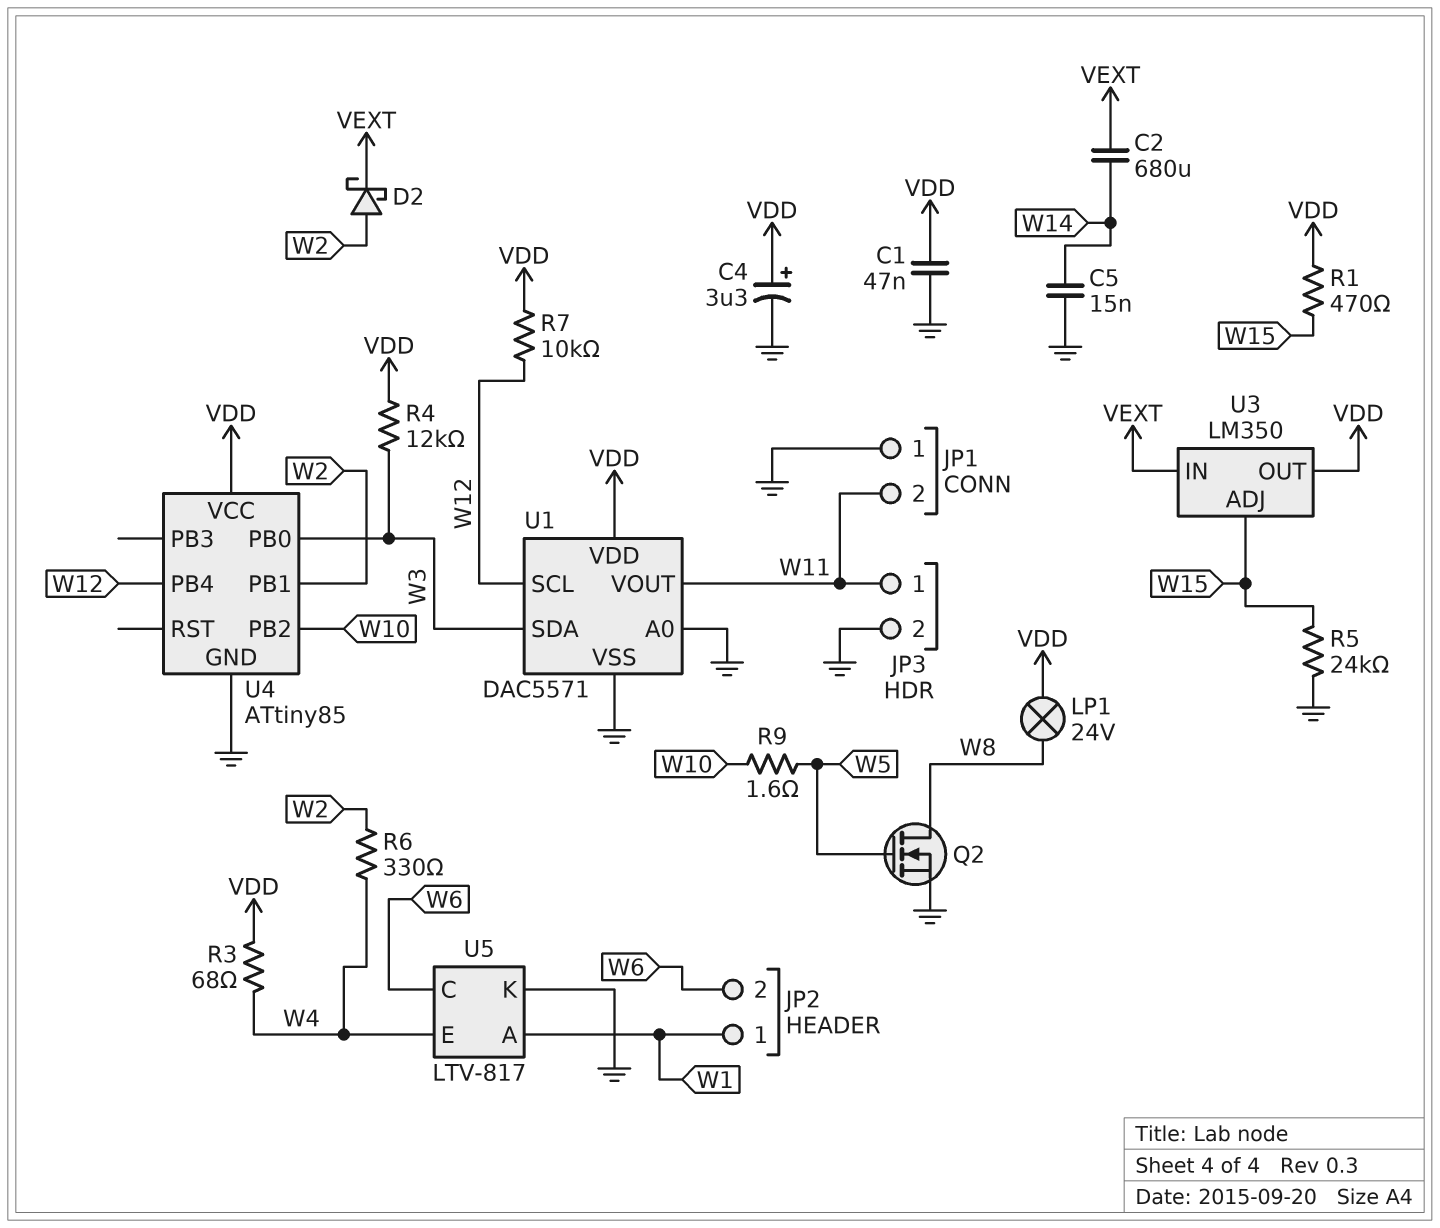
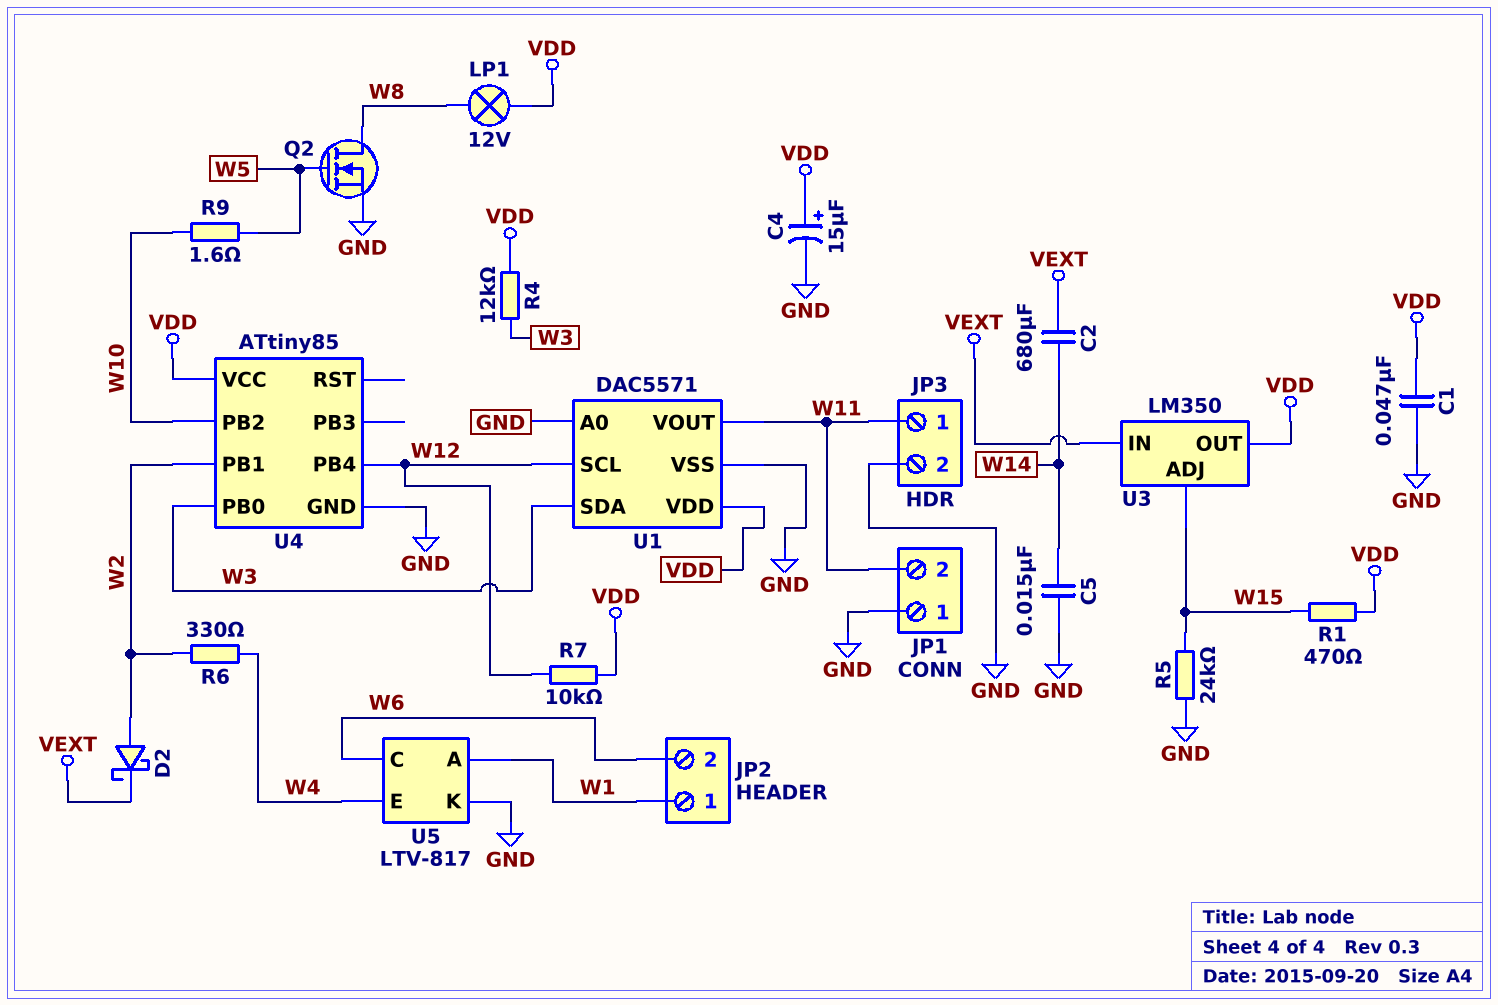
C4: 3.3uF (plus VDD, minus GND) -> 15uF (plus VDD, minus GND)
LP1: lamp 24V (VDD, W8) -> lamp 12V (VDD, W8)
R3: 68 (VDD, W4) -> none

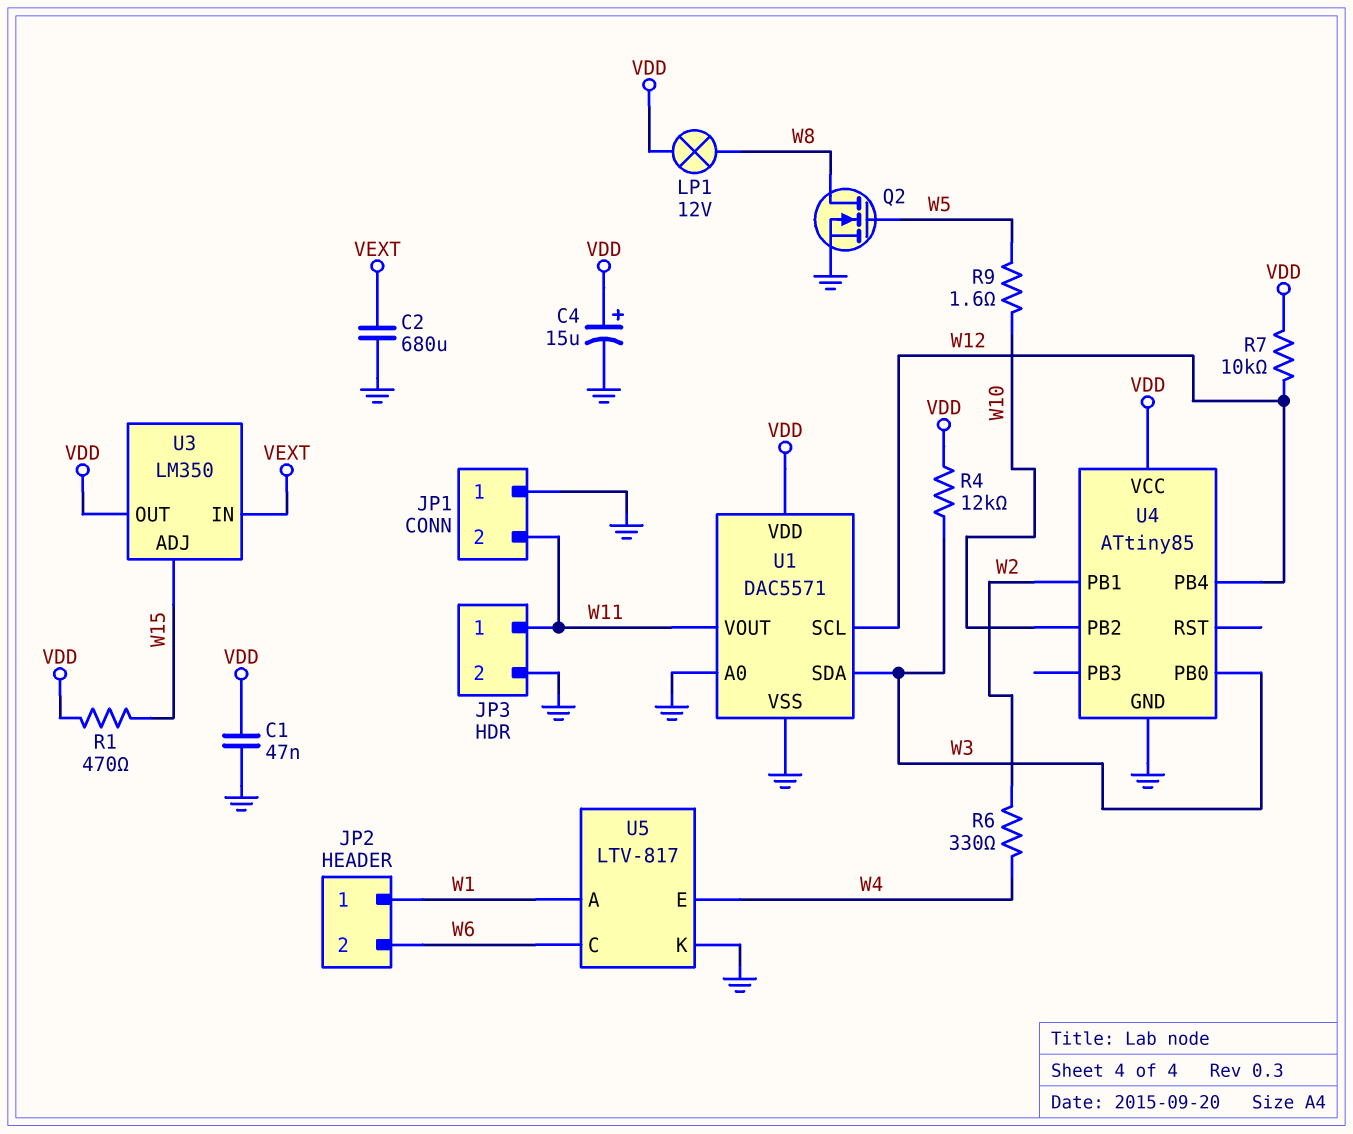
C2: 680uF (VEXT, W14) -> 680uF (GND, VEXT)
C5: 15nF (GND, W14) -> none
D2: schottky (A W2, K VEXT) -> none
R5: 24k (GND, W15) -> none

